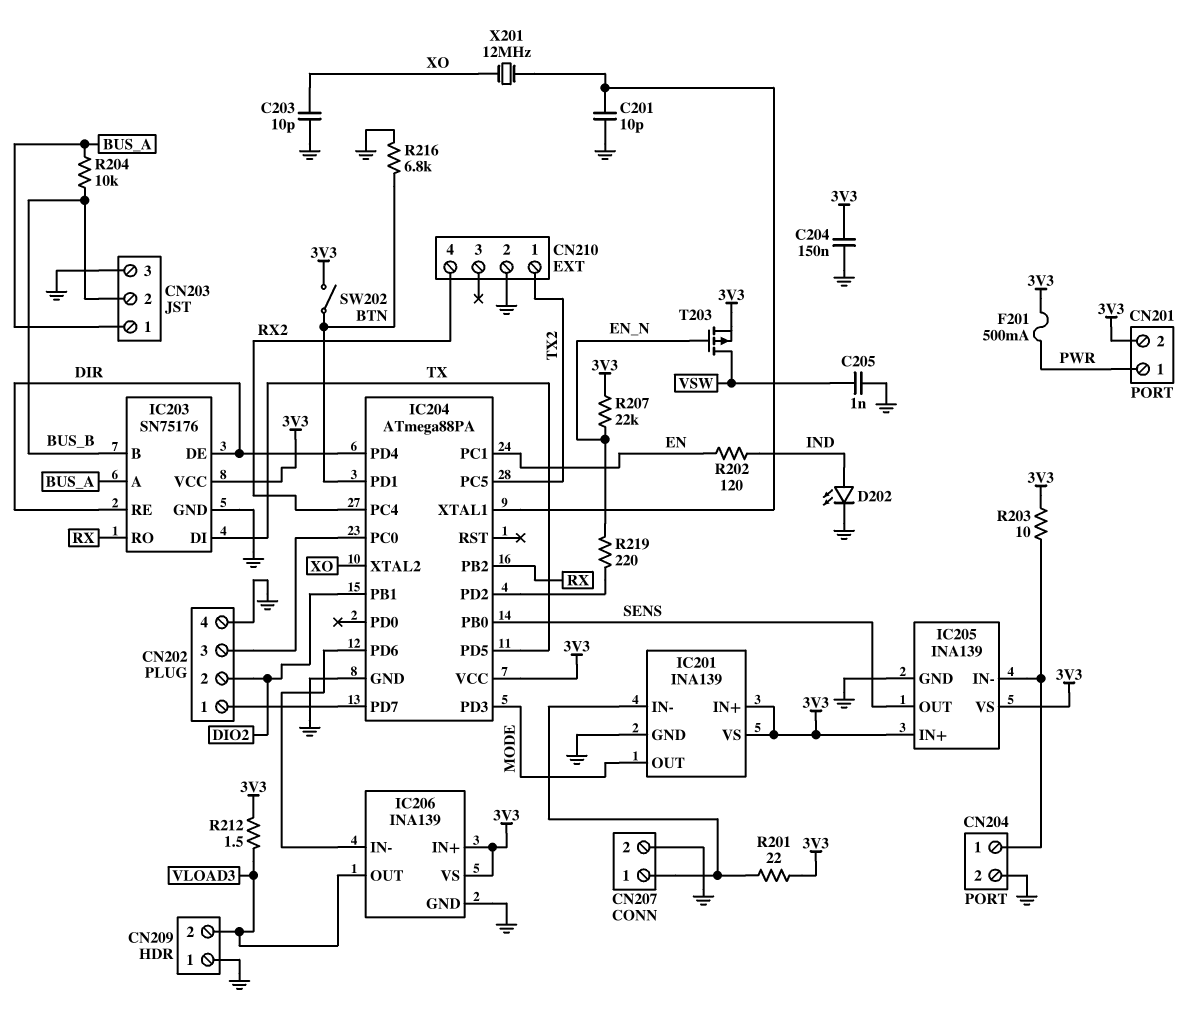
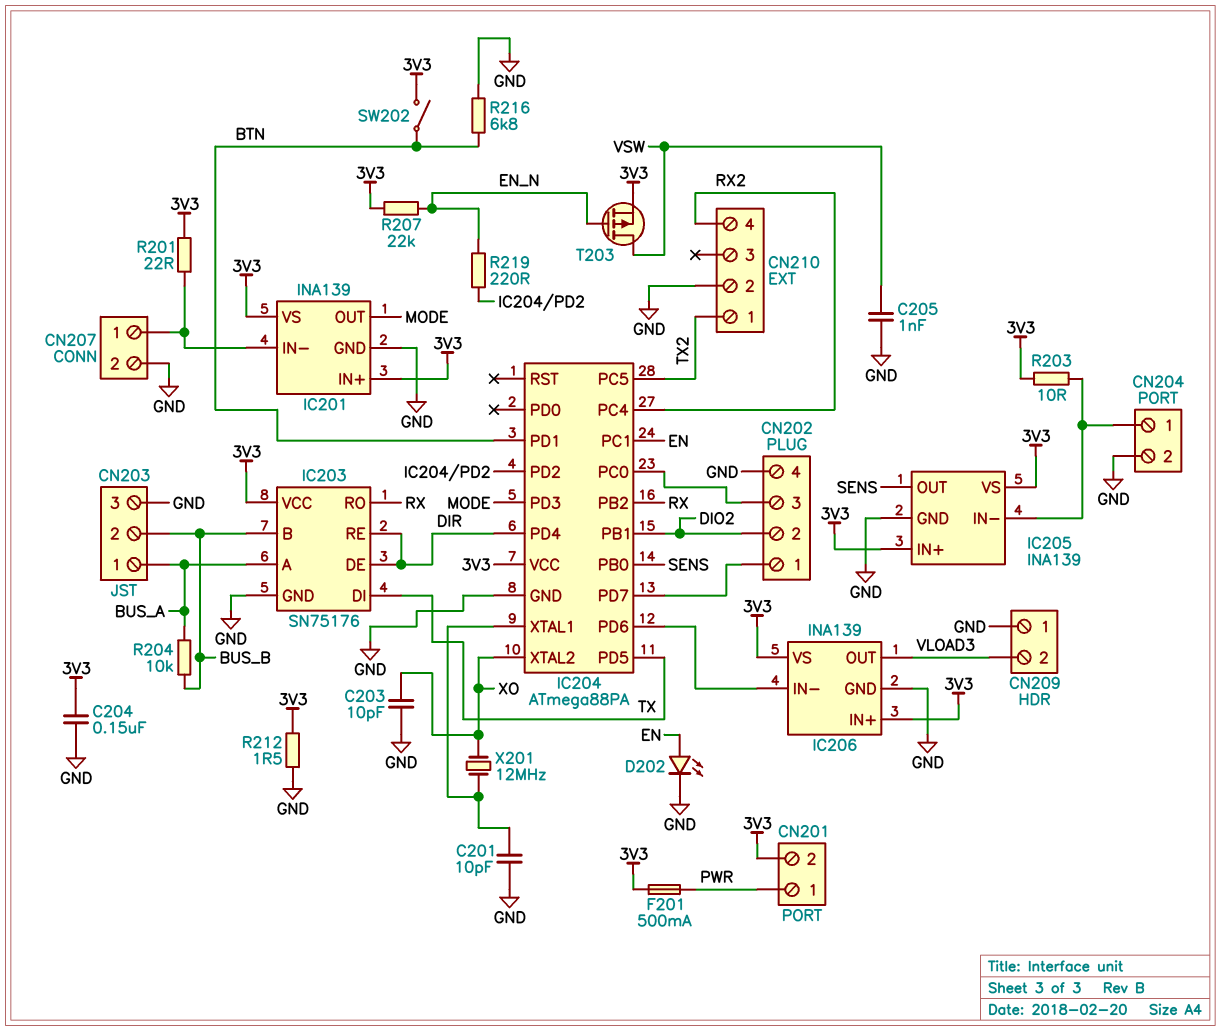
D202: LED (A IND, K GND) -> LED (A EN, K GND)
R202: 120 (EN, IND) -> none
R212: 1.5 (3V3, VLOAD3) -> 1.5 (3V3, GND)

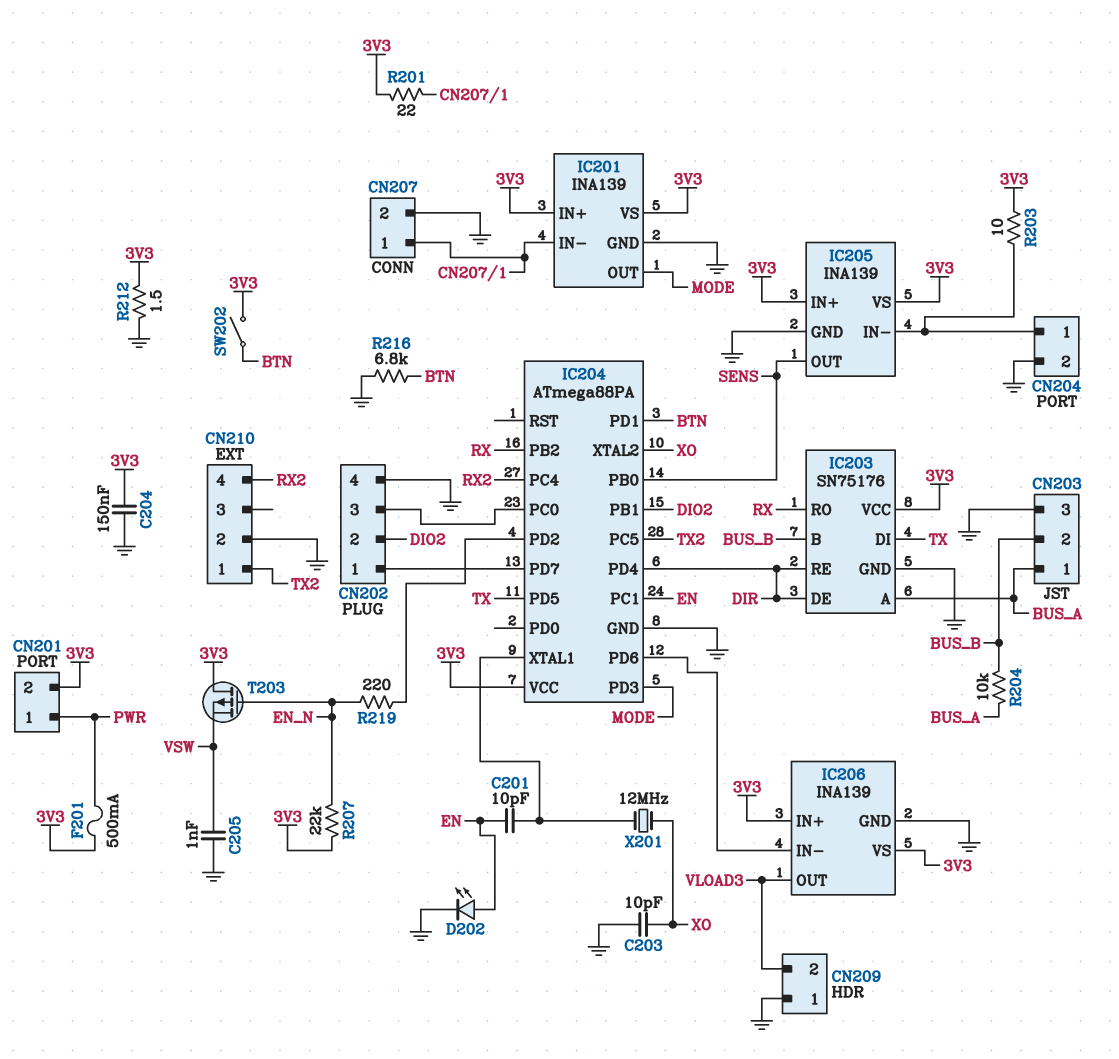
C201: 10pF (GND, IC204/XTAL1) -> 10pF (EN, IC204/XTAL1)
T203: PMOS (G EN_N, D VSW, S 3V3) -> PMOS (G EN_N, D 3V3, S VSW)

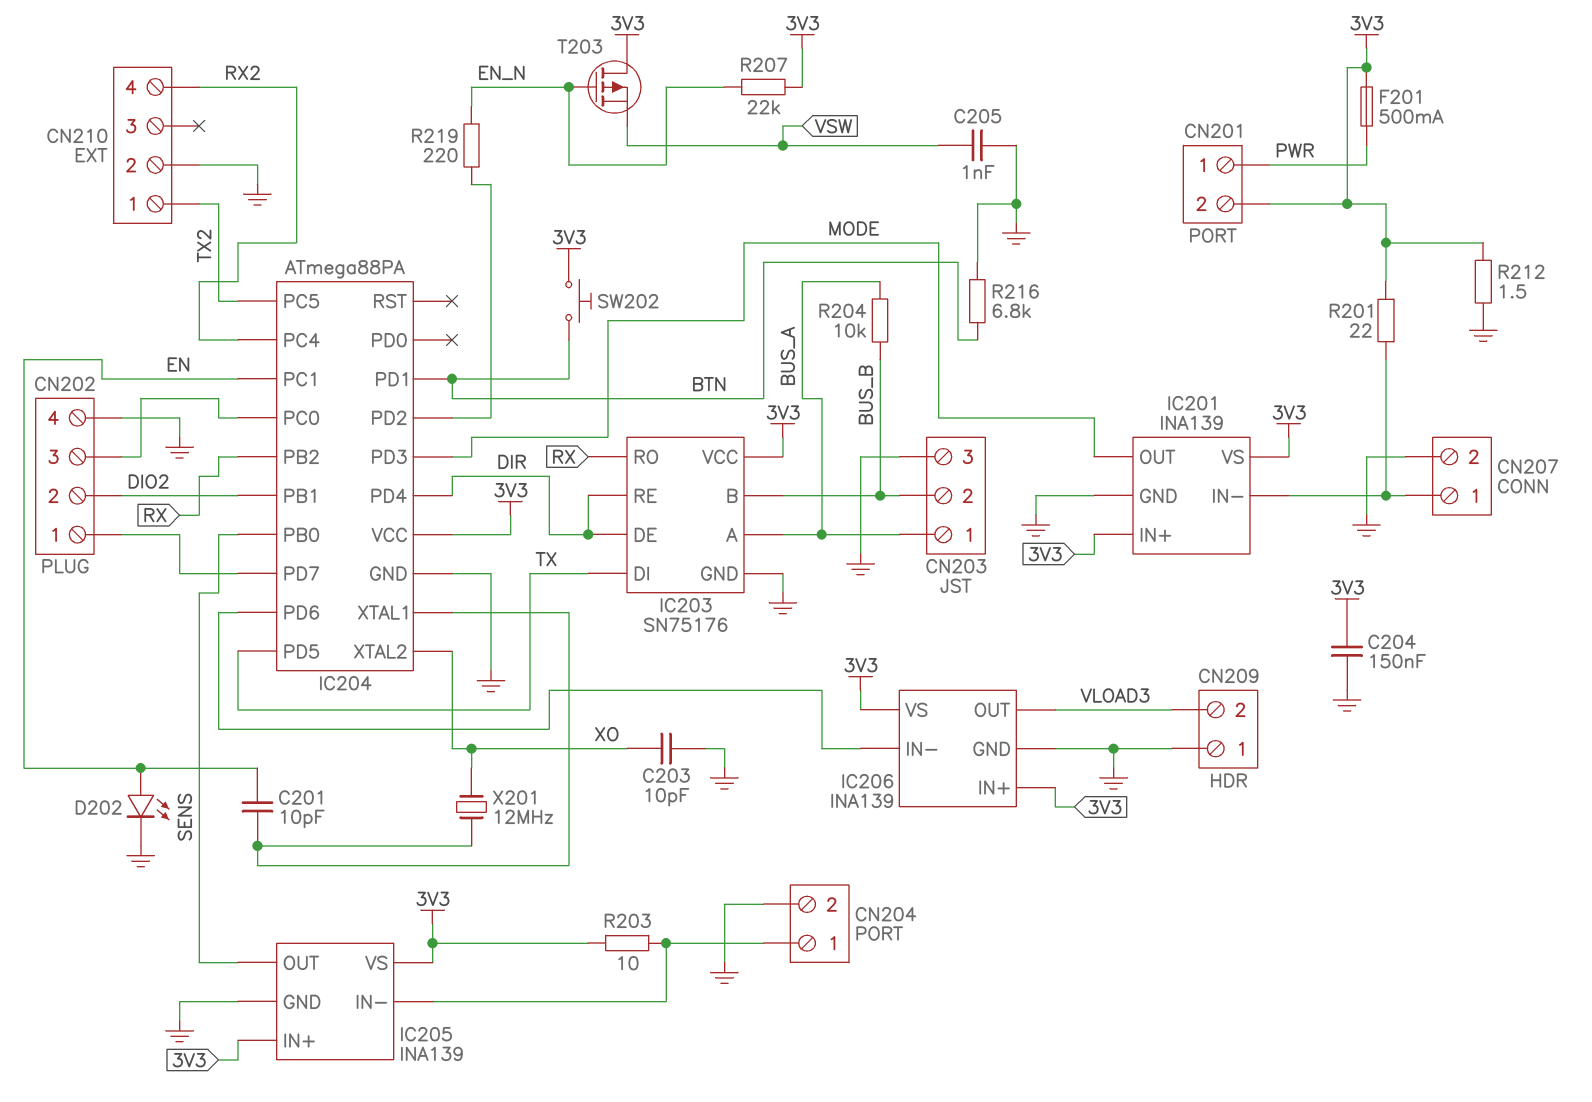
SW202: switch (3V3, BTN) -> button (3V3, BTN)

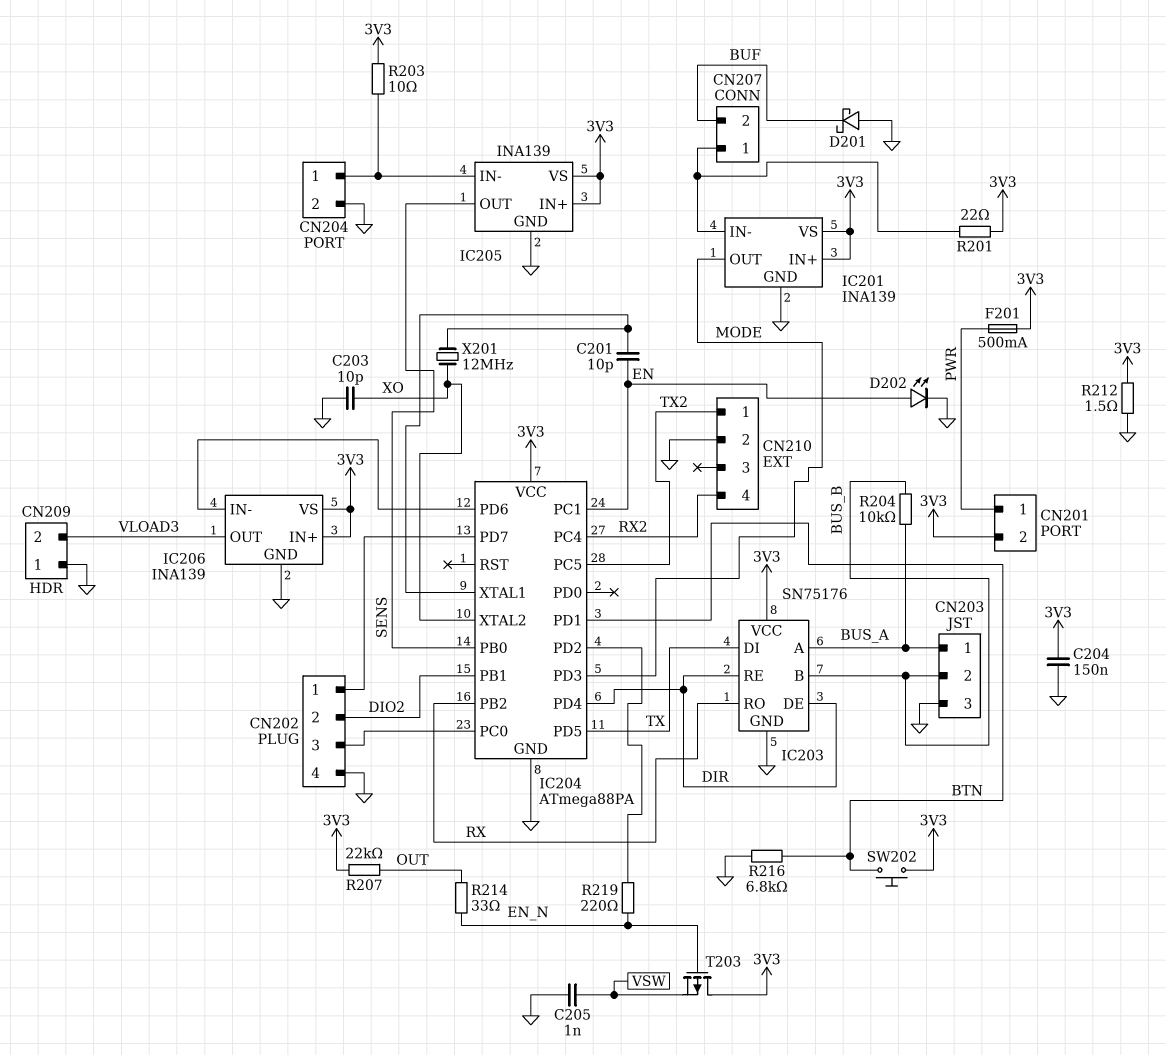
CN207 pin 2: GND -> BUF
D201: none -> schottky (A GND, K BUF)
R207: 22k (3V3, EN_N) -> 22k (3V3, OUT)
R214: none -> 33 (EN_N, OUT)

